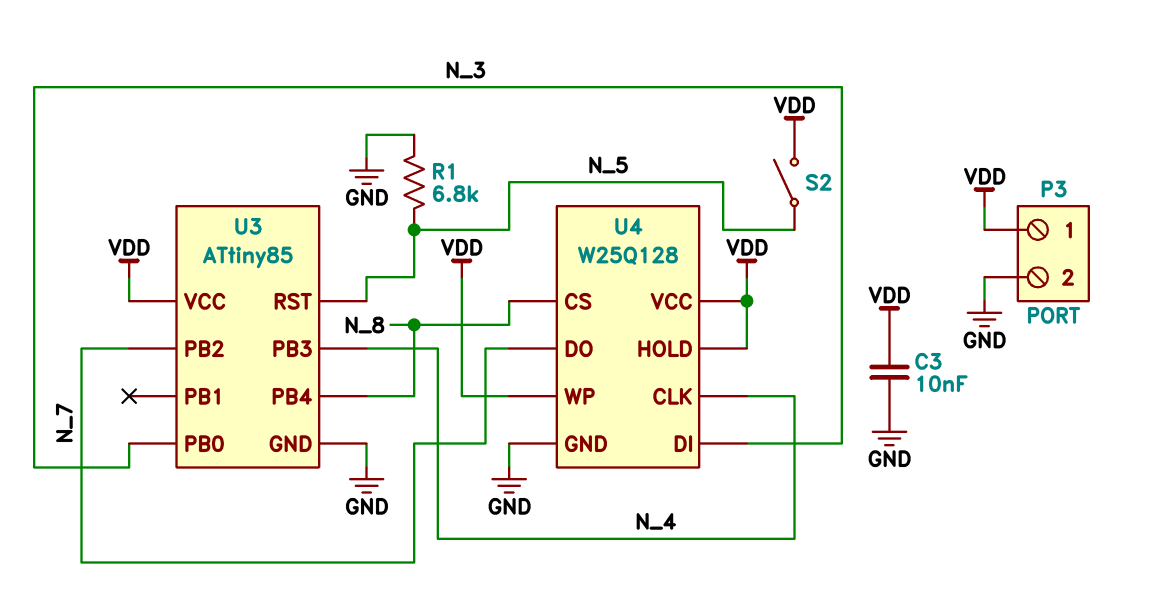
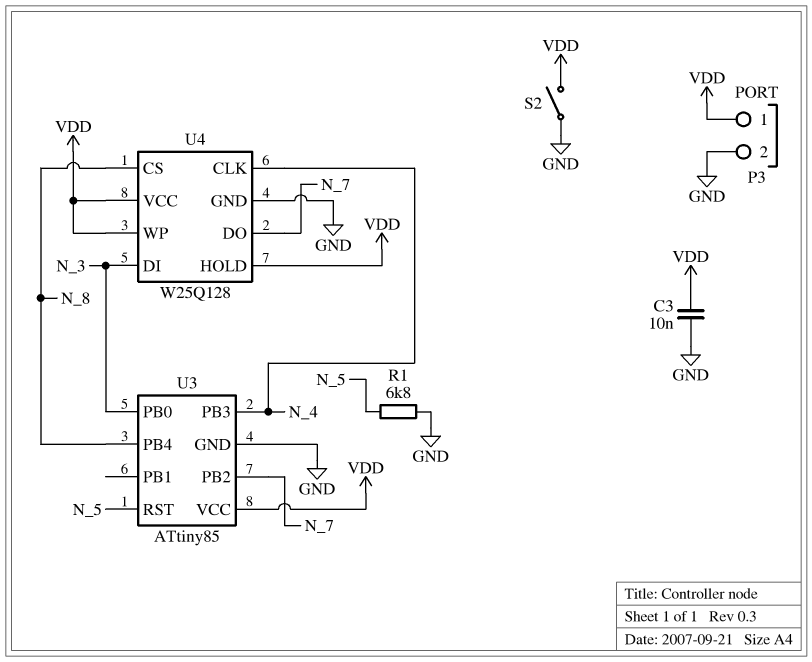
S2: switch (N_5, VDD) -> switch (GND, VDD)

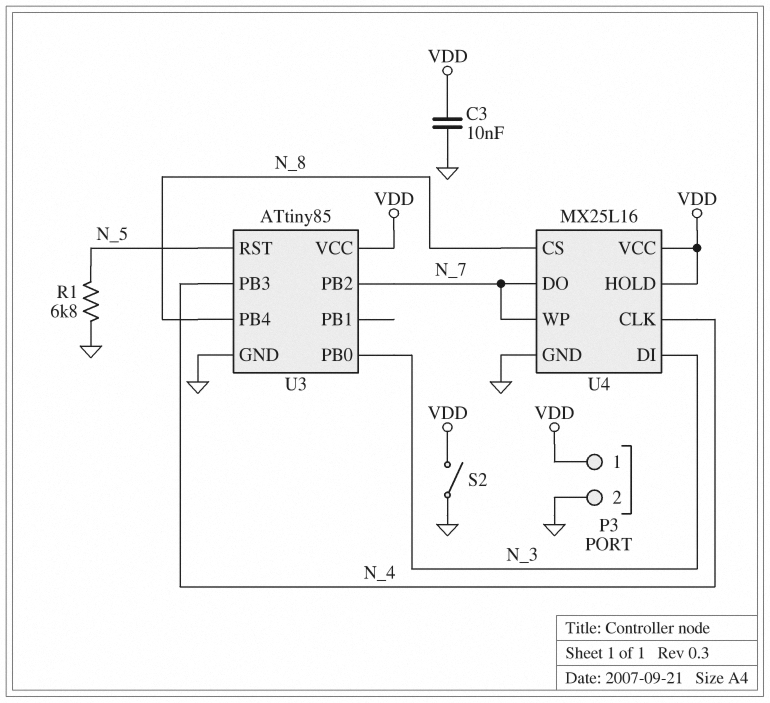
U4: W25Q128 -> MX25L16
U4 pin WP: VDD -> N_7

